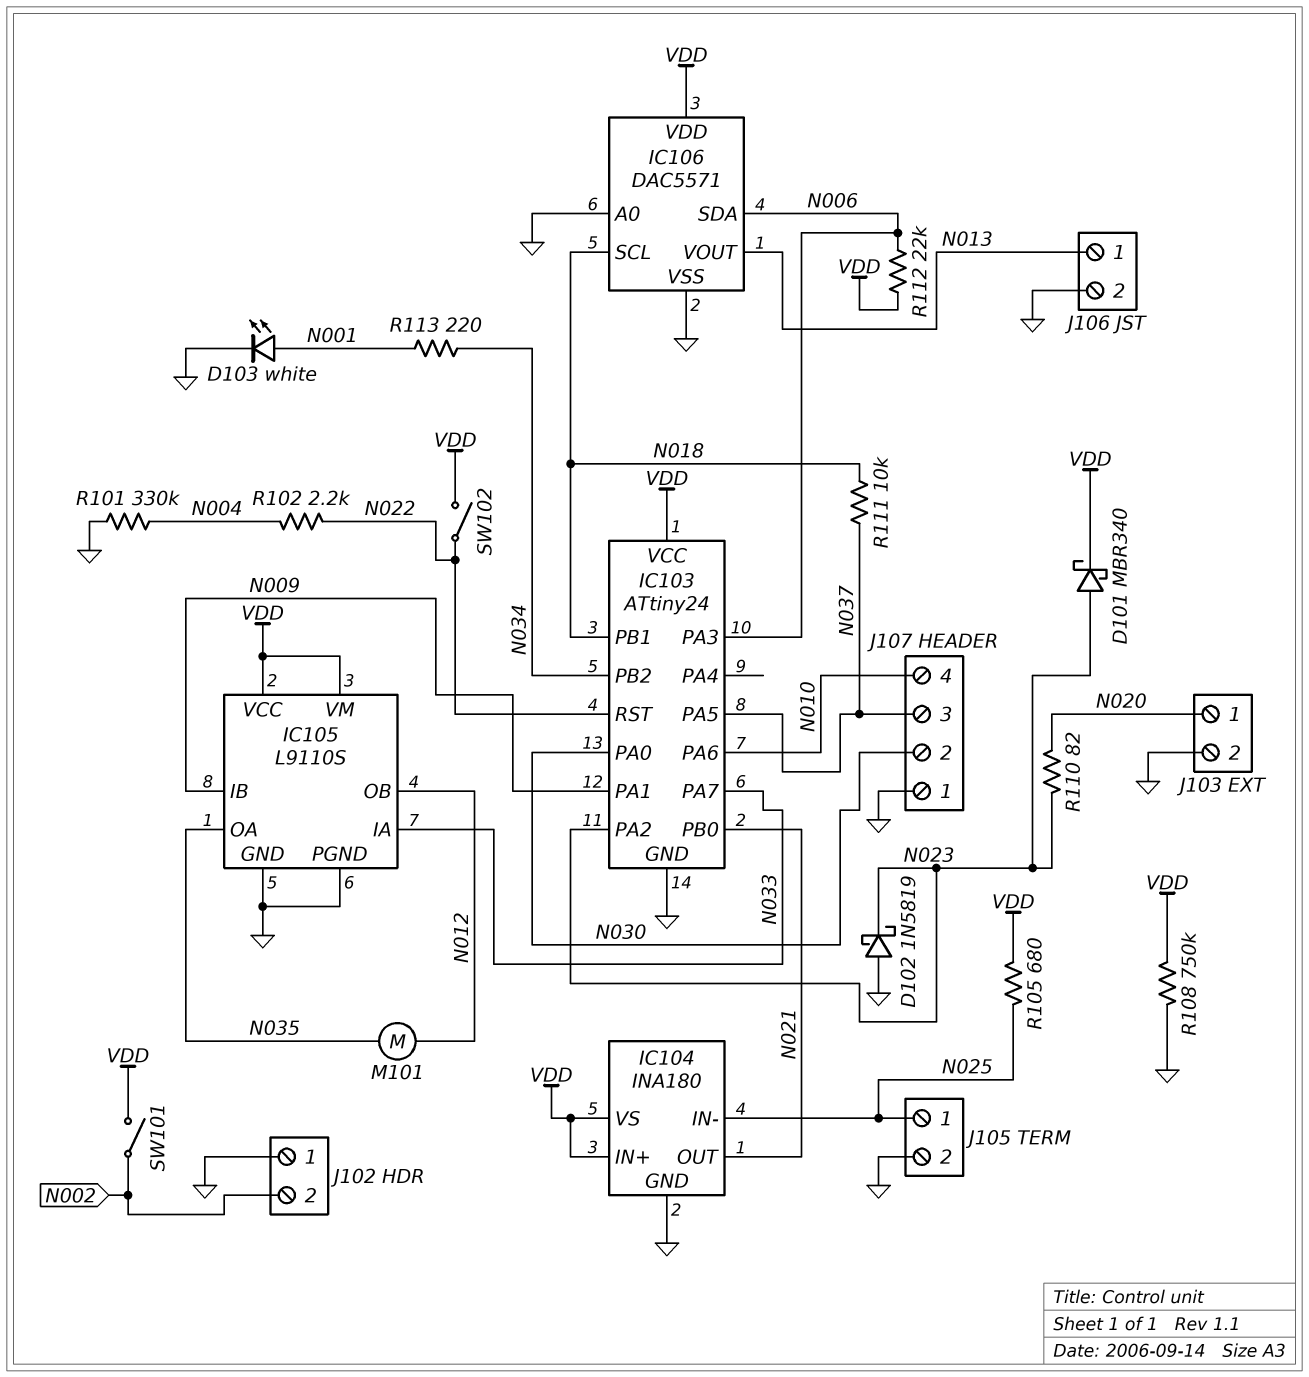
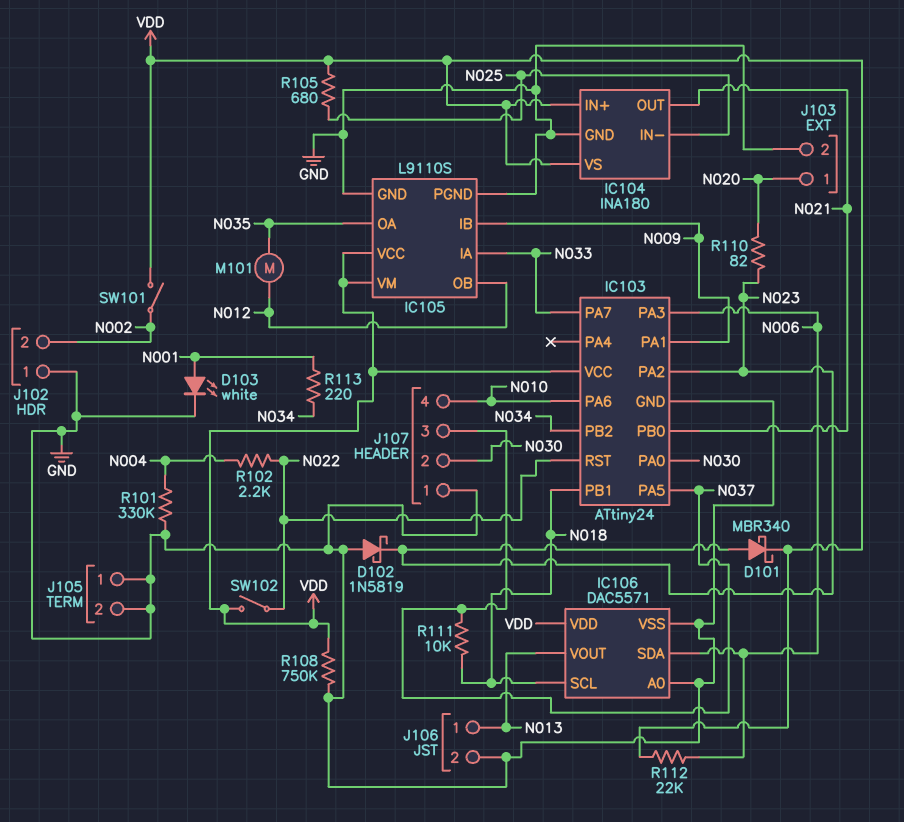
J105 pin 1: N025 -> GND

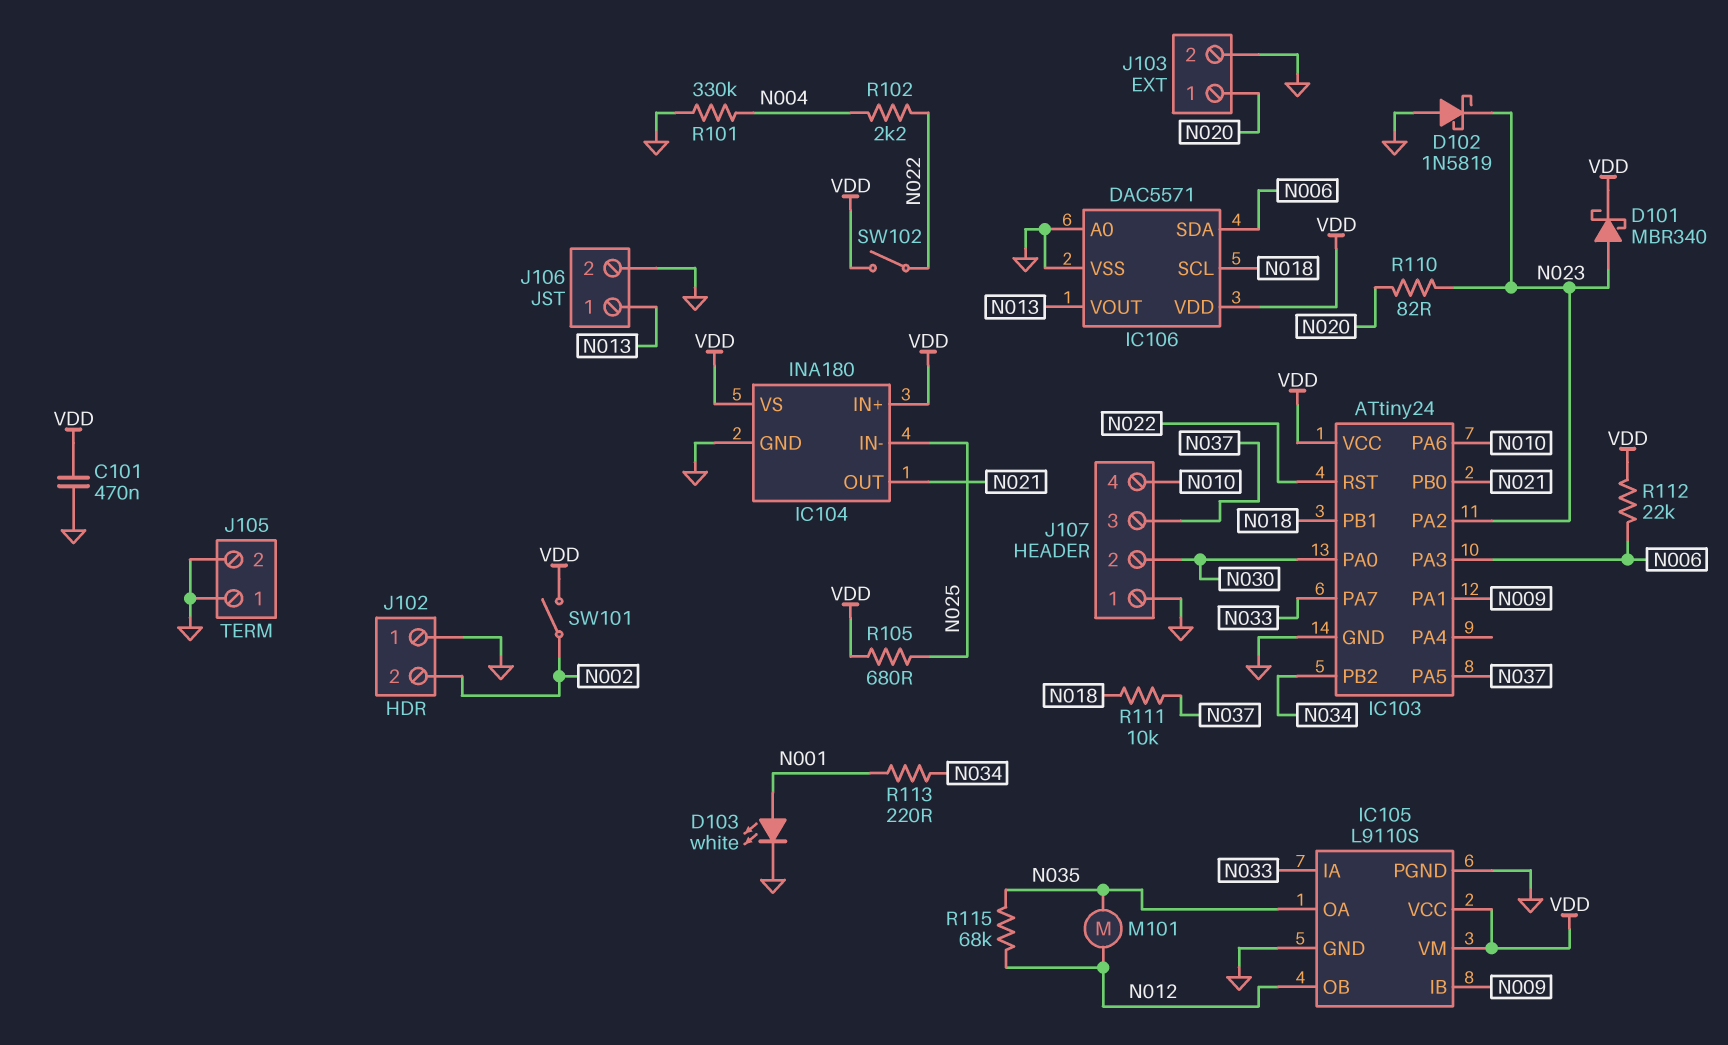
C101: none -> 470nF (GND, VDD)
R108: 750k (GND, VDD) -> none
R115: none -> 68k (N012, N035)

